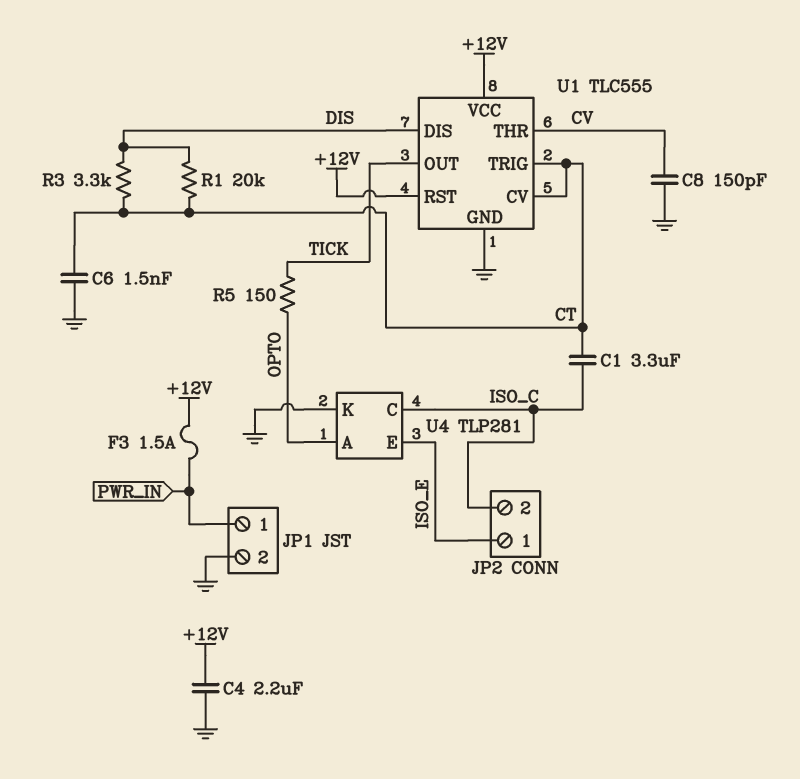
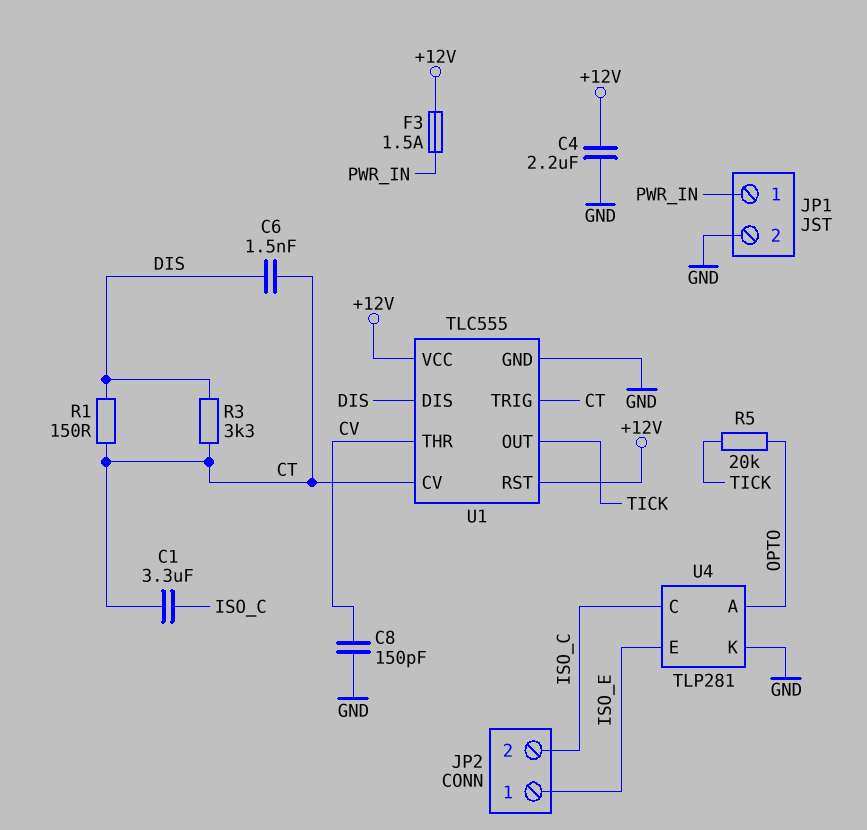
C6: 1.5nF (CT, GND) -> 1.5nF (CT, DIS)
R1: 20k (CT, DIS) -> 150 (CT, DIS)
R5: 150 (OPTO, TICK) -> 20k (OPTO, TICK)

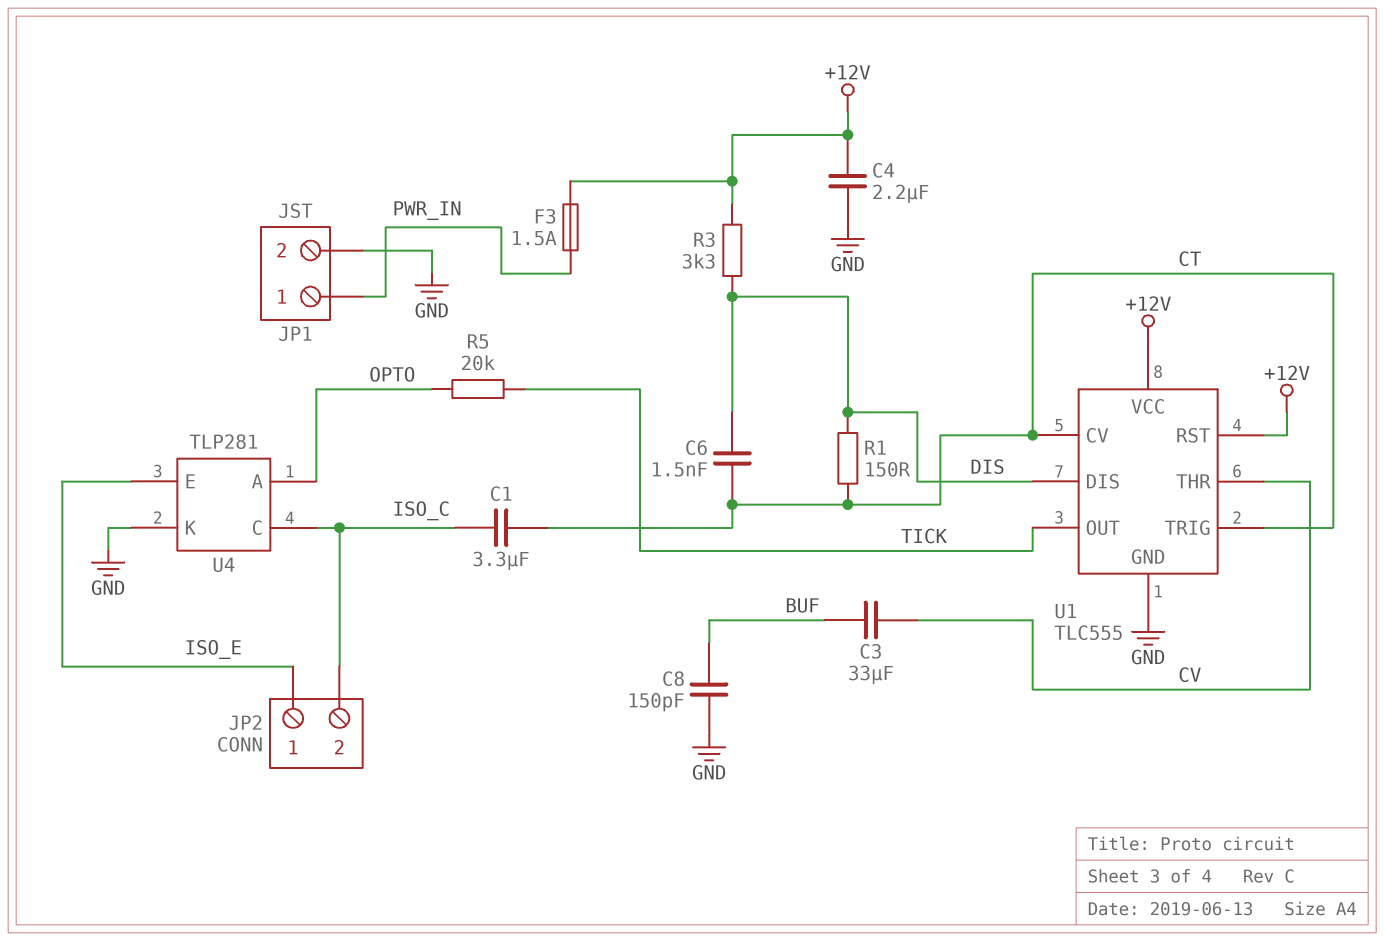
C3: none -> 33uF (BUF, CV)
C8: 150pF (CV, GND) -> 150pF (BUF, GND)
R3: 3.3k (CT, DIS) -> 3.3k (+12V, DIS)

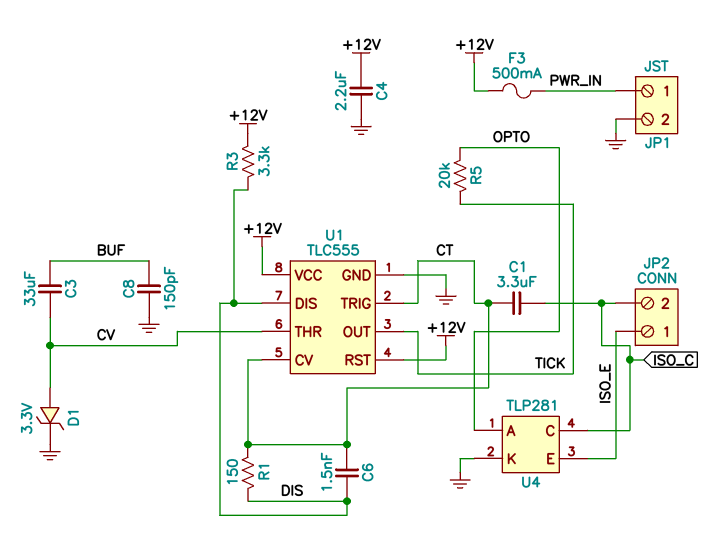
D1: none -> zener 3.3V (A CV, K GND)
F3: 1.5A (+12V, PWR_IN) -> 500mA (+12V, PWR_IN)

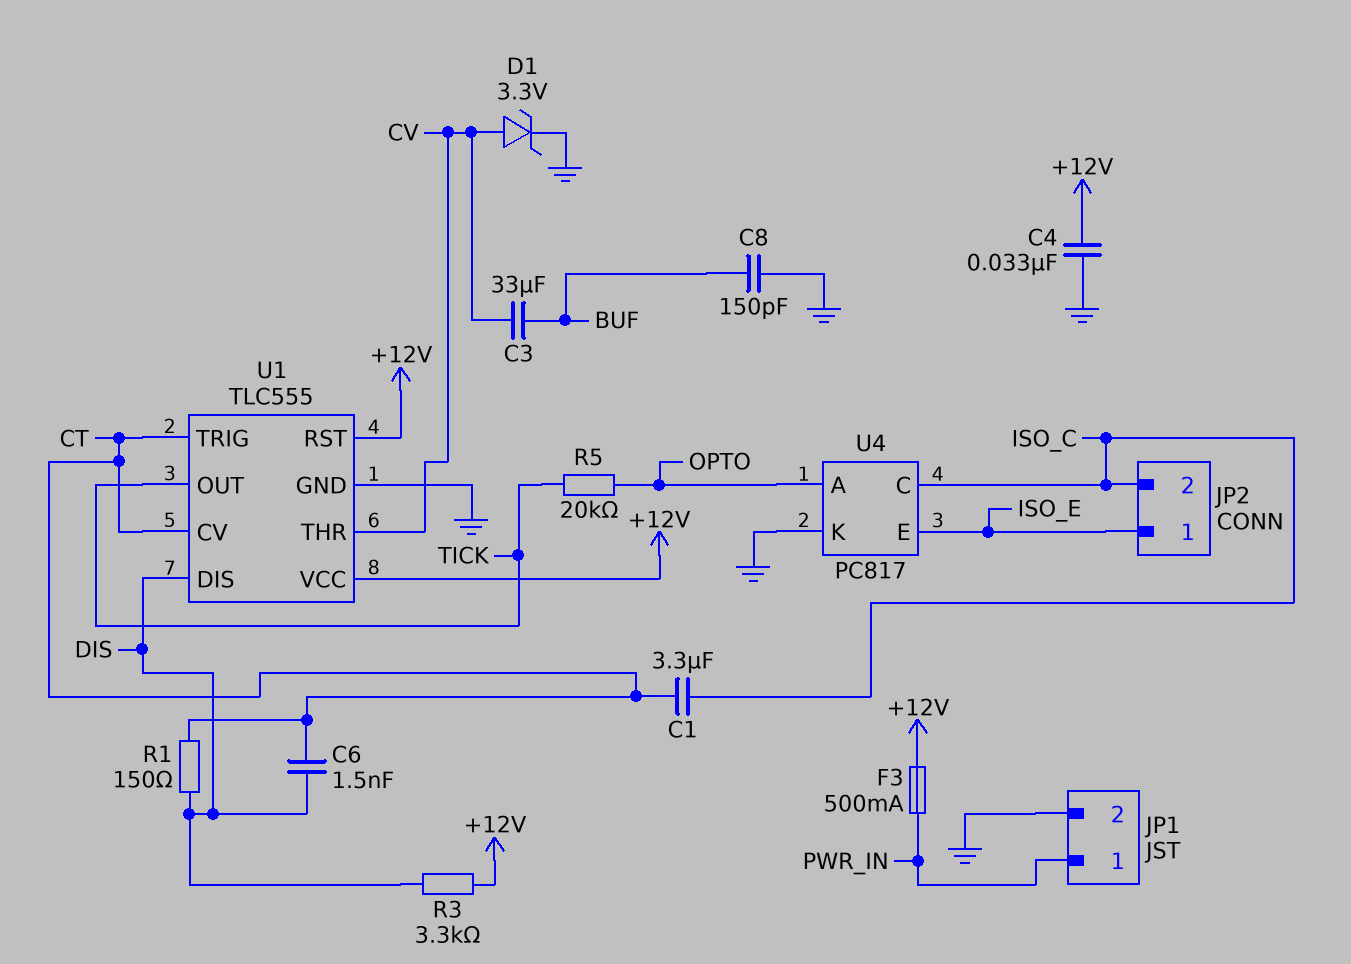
C4: 2.2uF (+12V, GND) -> 33nF (+12V, GND)
U4: TLP281 -> PC817

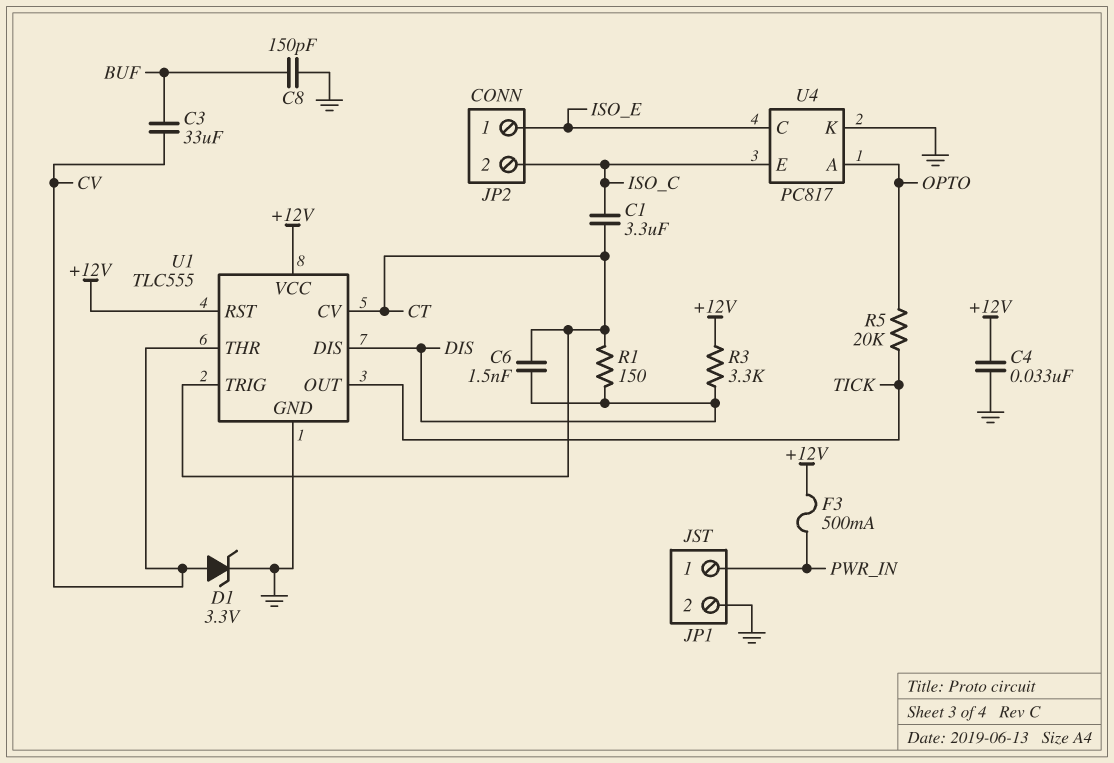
U4 pin C: ISO_C -> ISO_E
U4 pin E: ISO_E -> ISO_C

